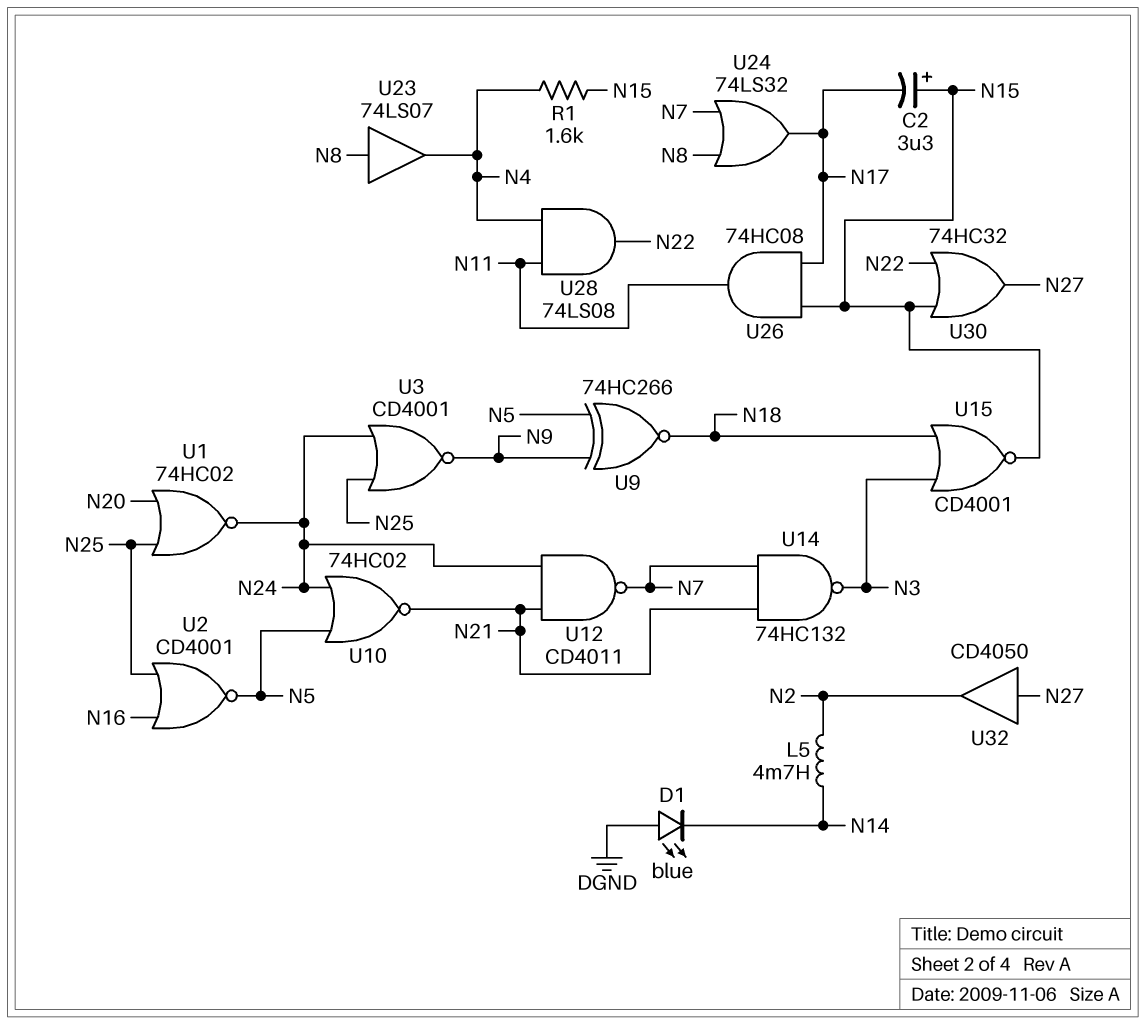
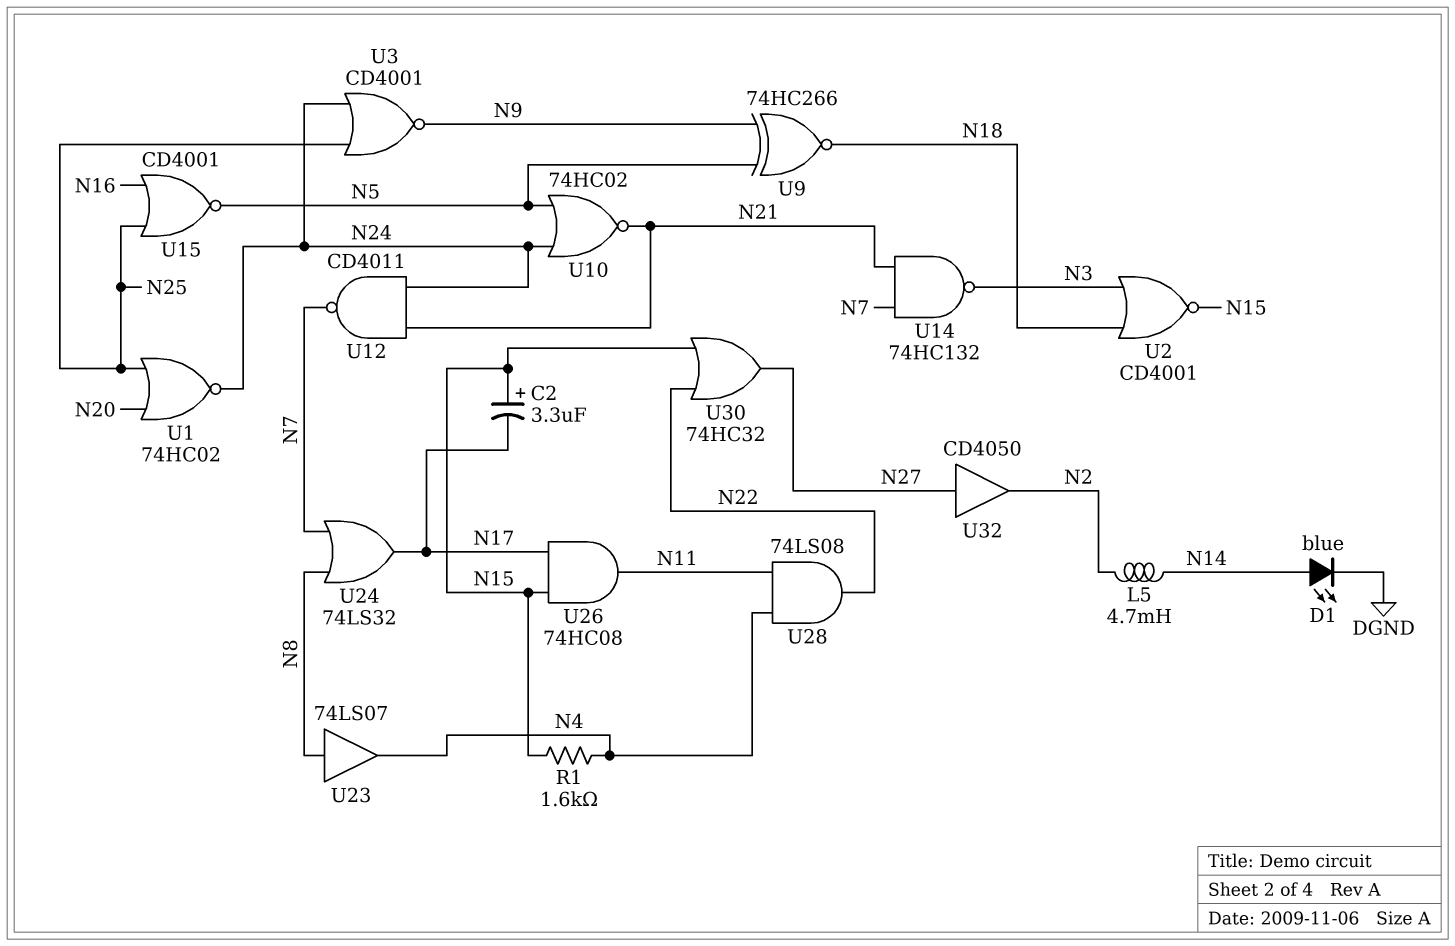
D1: LED blue (A DGND, K N14) -> LED blue (A N14, K DGND)
U2: NOR CD4001 (in N16, in N25, out N5) -> NOR CD4001 (in N3, in N18, out N15)
U15: NOR CD4001 (in N3, in N18, out N15) -> NOR CD4001 (in N16, in N25, out N5)

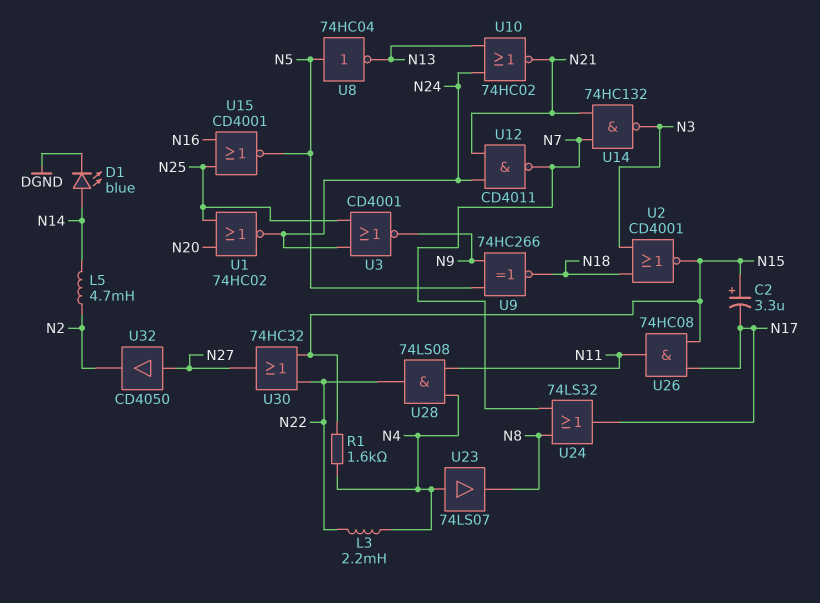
L3: none -> 2.2mH (N4, N22)
U8: none -> NOT 74HC04 (in N5, out N13)
U10: NOR 74HC02 (in N5, in N24, out N21) -> NOR 74HC02 (in N13, in N24, out N21)
U23: buffer 74LS07 (in N8, out N4) -> buffer 74LS07 (in N4, out N8)

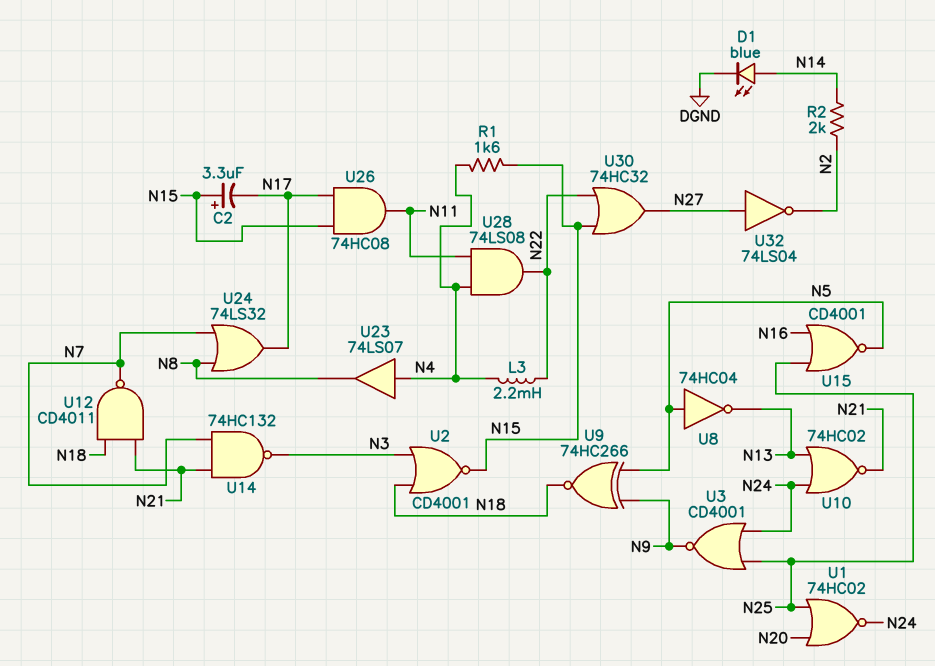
L5: 4.7mH (N2, N14) -> none
R2: none -> 2k (N2, N14)
U12: NAND CD4011 (in N21, in N24, out N7) -> NAND CD4011 (in N18, in N21, out N7)
U32: buffer CD4050 (in N27, out N2) -> NOT 74LS04 (in N27, out N2)

